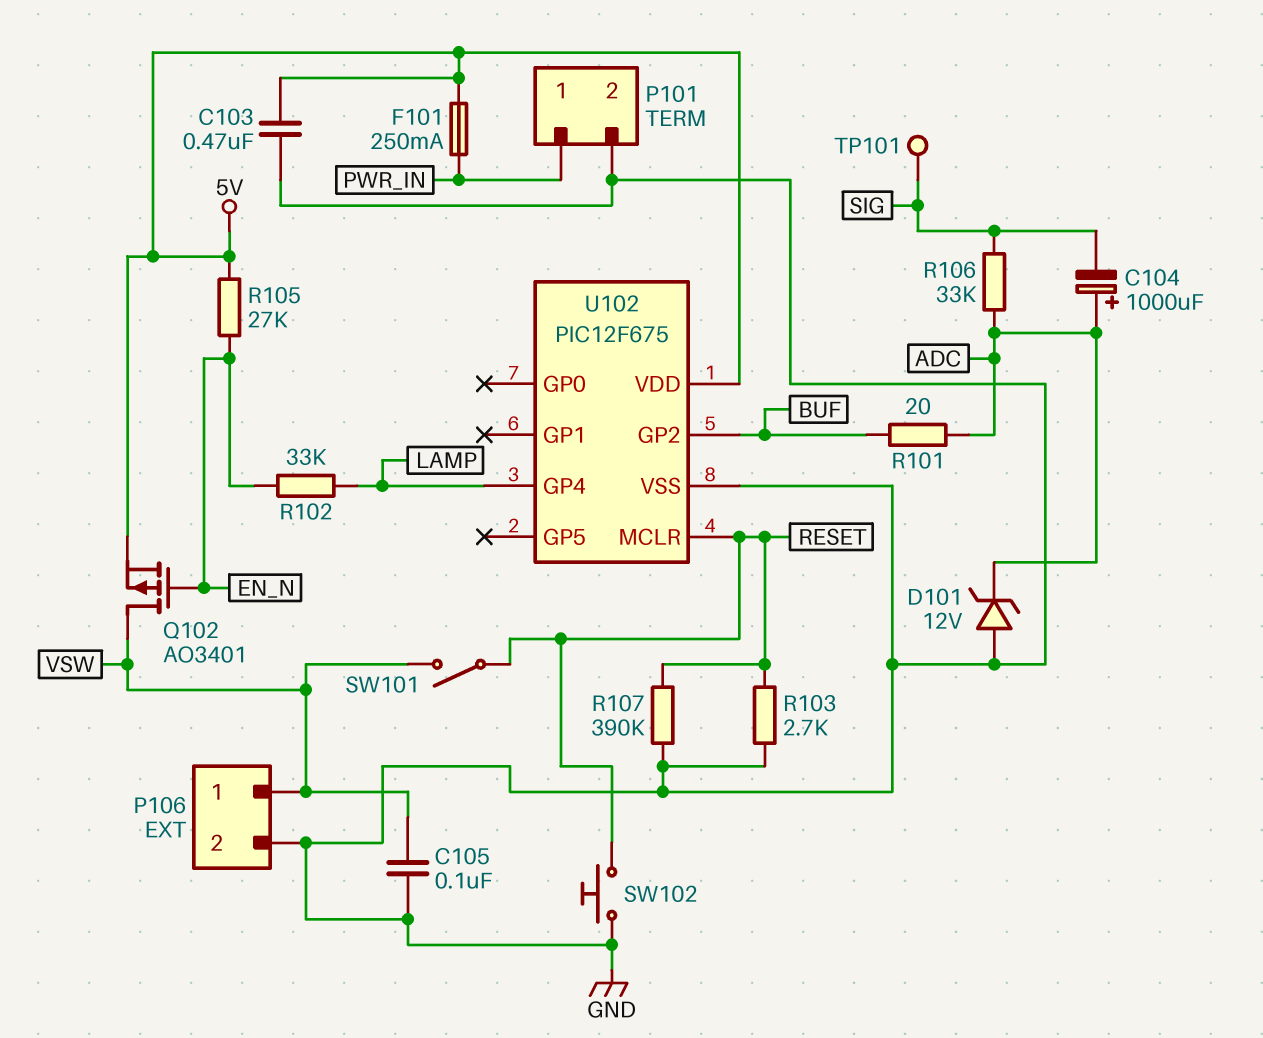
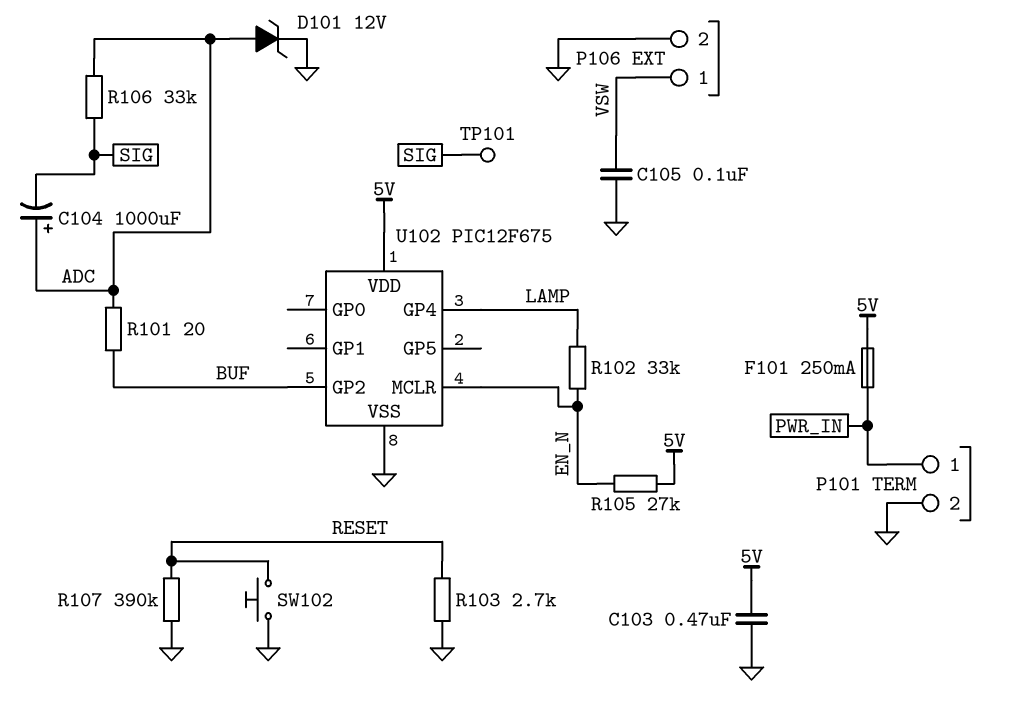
D101: zener 12V (A GND, K ADC) -> zener 12V (A ADC, K GND)
Q102: PMOS AO3401 (G EN_N, D VSW, S 5V) -> none
SW101: switch (RESET, VSW) -> none
U102 pin MCLR: RESET -> EN_N

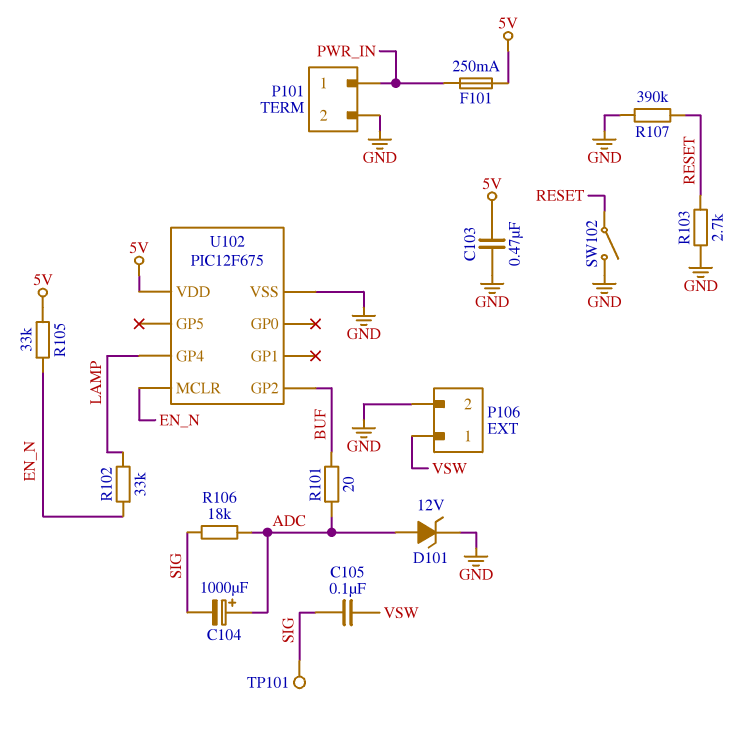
C105: 100nF (GND, VSW) -> 100nF (SIG, VSW)
R105: 27k (5V, EN_N) -> 33k (5V, EN_N)
R106: 33k (ADC, SIG) -> 18k (ADC, SIG)
SW102: button (GND, RESET) -> switch (GND, RESET)

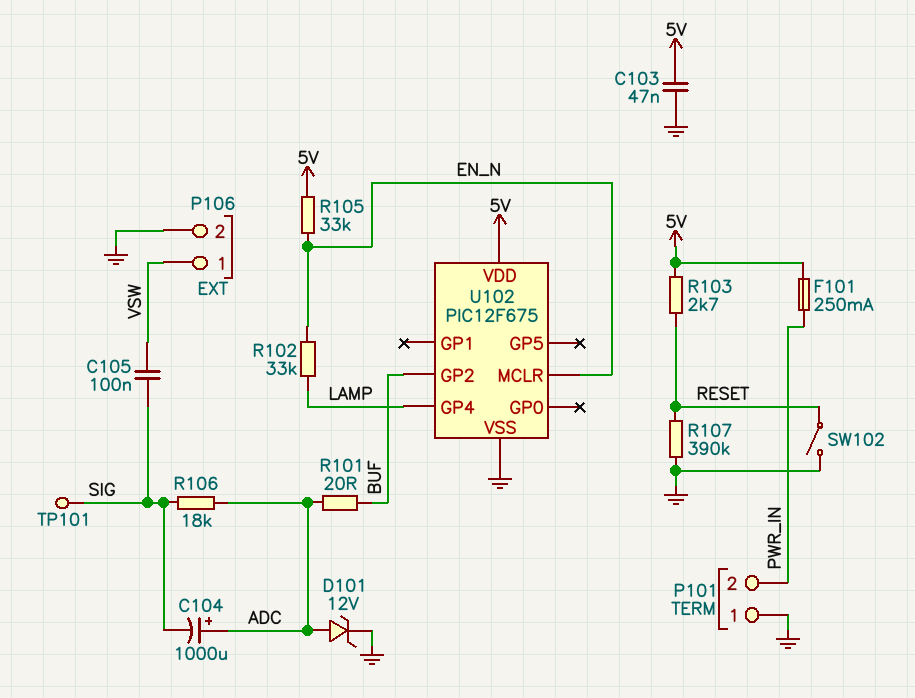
C103: 470nF (5V, GND) -> 47nF (5V, GND)
P101 pin 1: PWR_IN -> GND
P101 pin 2: GND -> PWR_IN
R103: 2.7k (GND, RESET) -> 2.7k (5V, RESET)

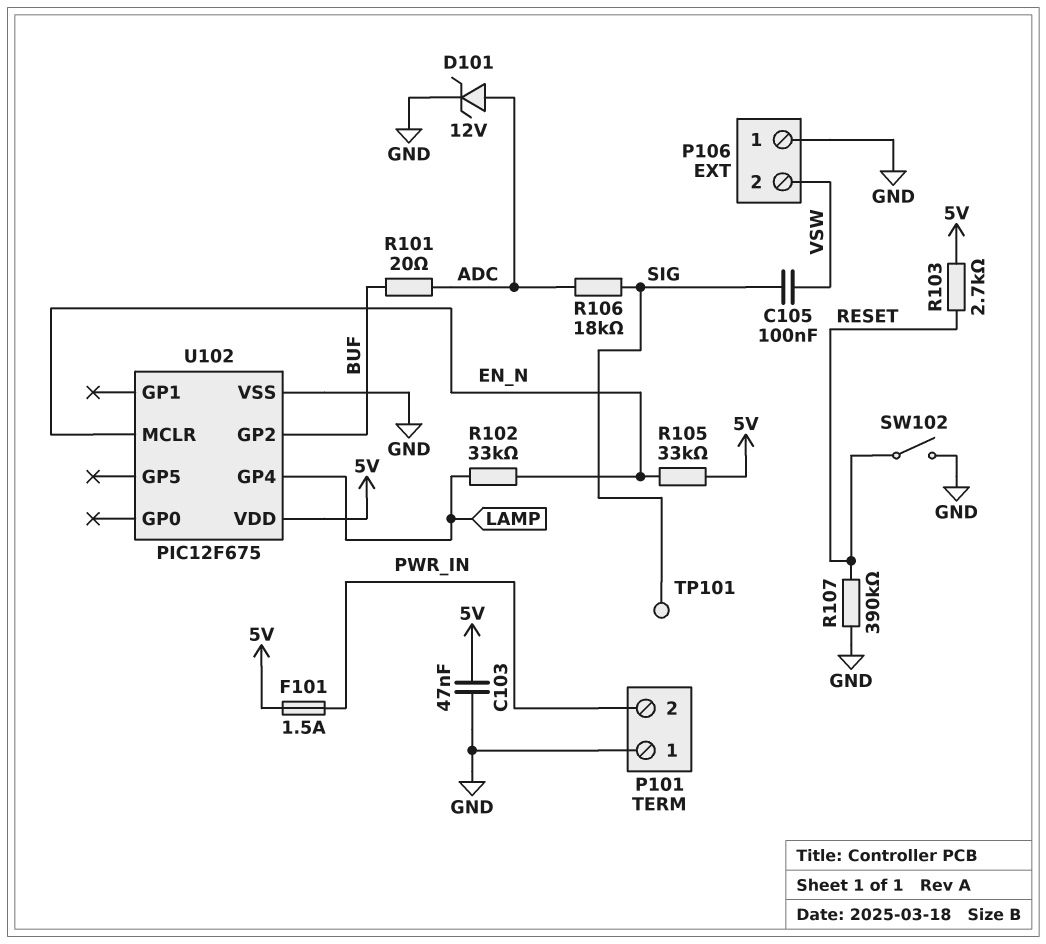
C104: 1000uF (plus ADC, minus SIG) -> none
F101: 250mA (5V, PWR_IN) -> 1.5A (5V, PWR_IN)
P106 pin 1: VSW -> GND
P106 pin 2: GND -> VSW

